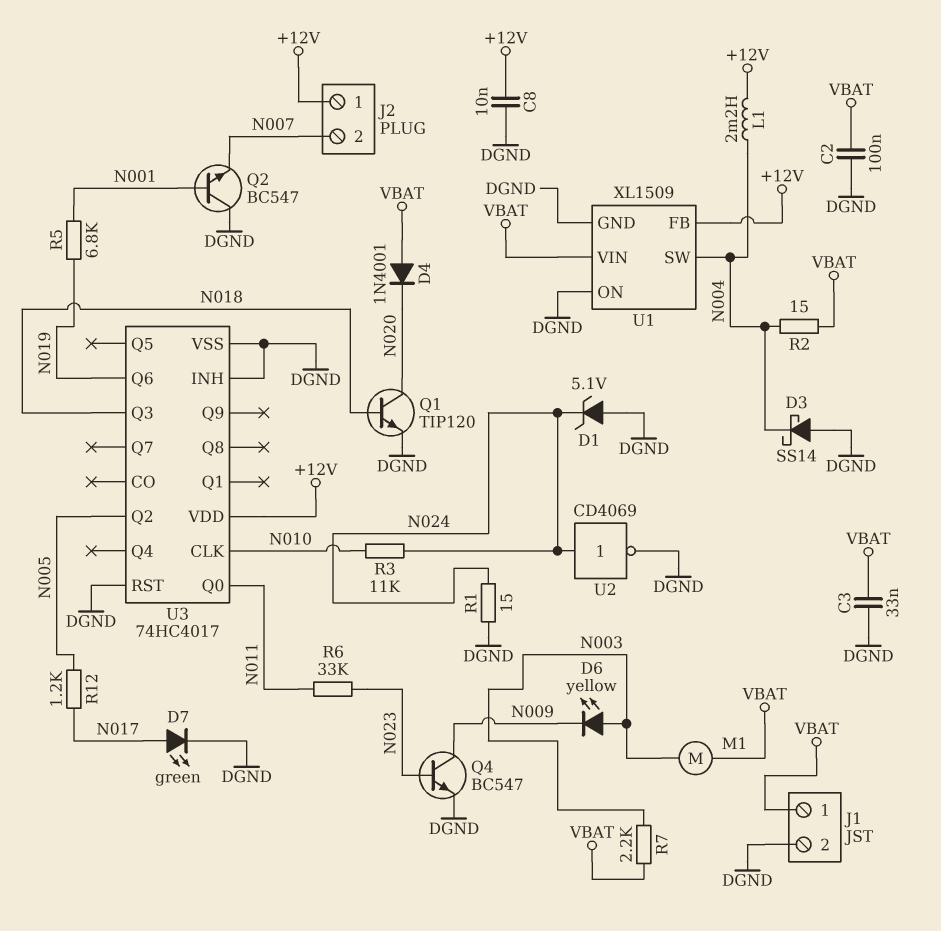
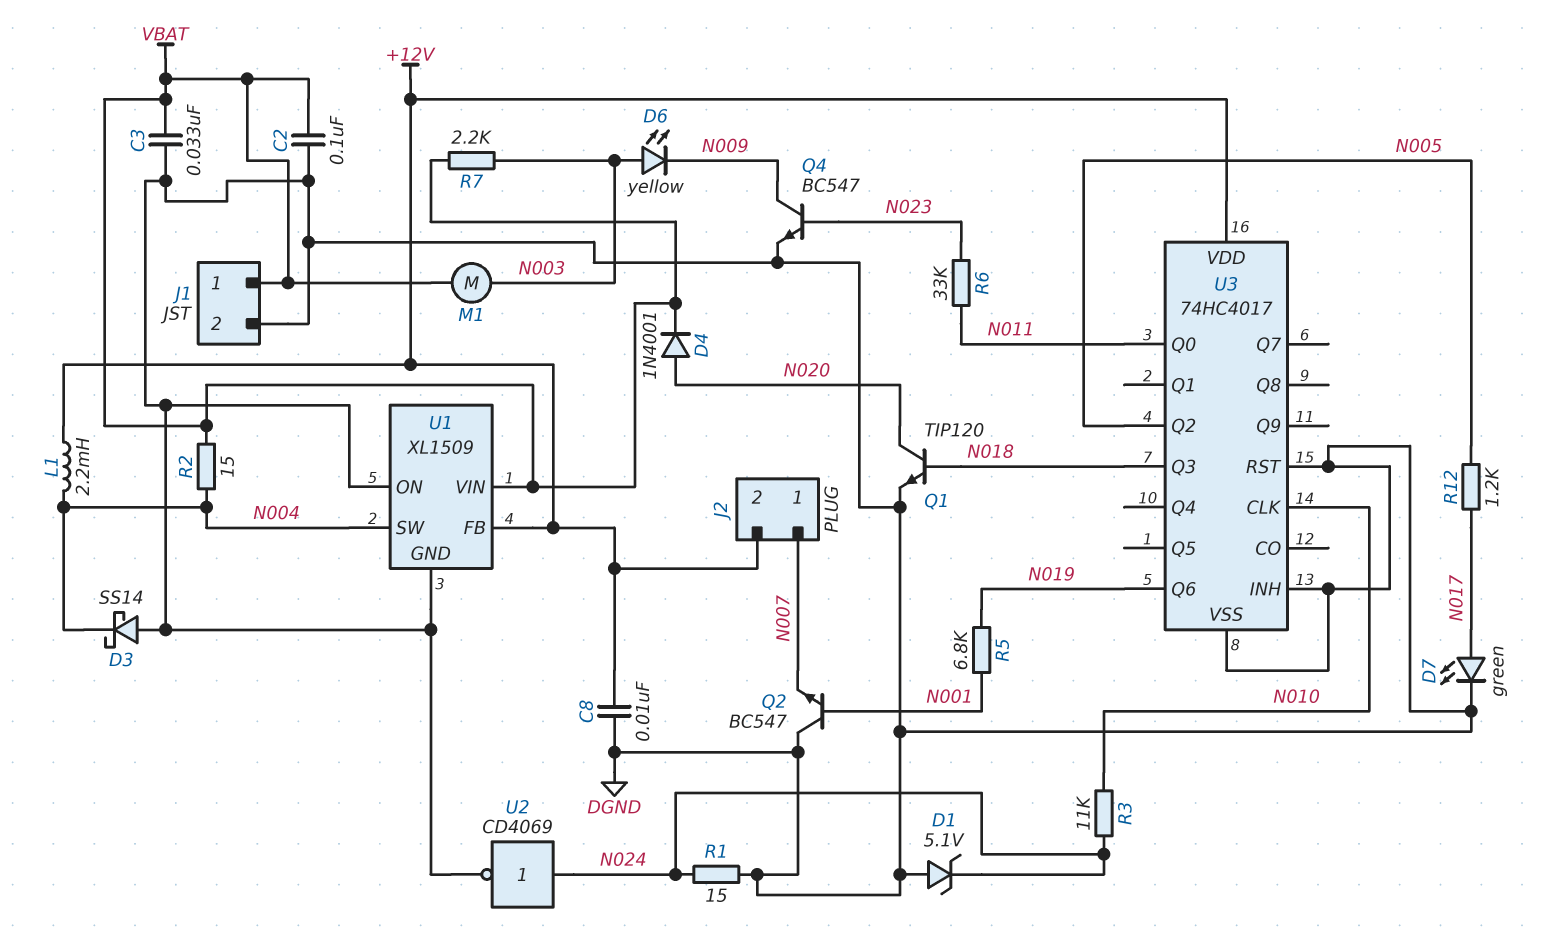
D4: diode 1N4001 (A VBAT, K N020) -> diode 1N4001 (A N020, K VBAT)
J2 pin 1: +12V -> N007
J2 pin 2: N007 -> +12V

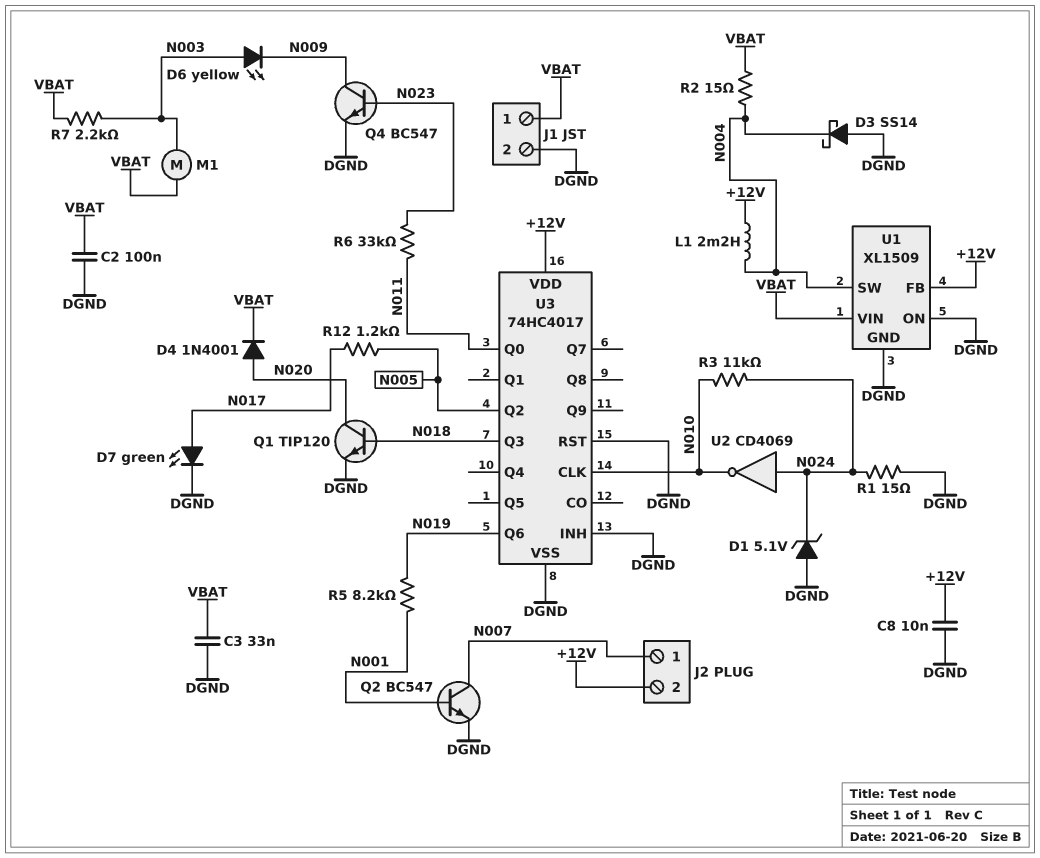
Q2: NPN BC547 (B N001, C DGND, E N007) -> NPN BC547 (B N001, C N007, E DGND)
R5: 6.8k (N001, N019) -> 8.2k (N001, N019)
U2: NOT CD4069 (in N024, out DGND) -> NOT CD4069 (in N024, out N010)

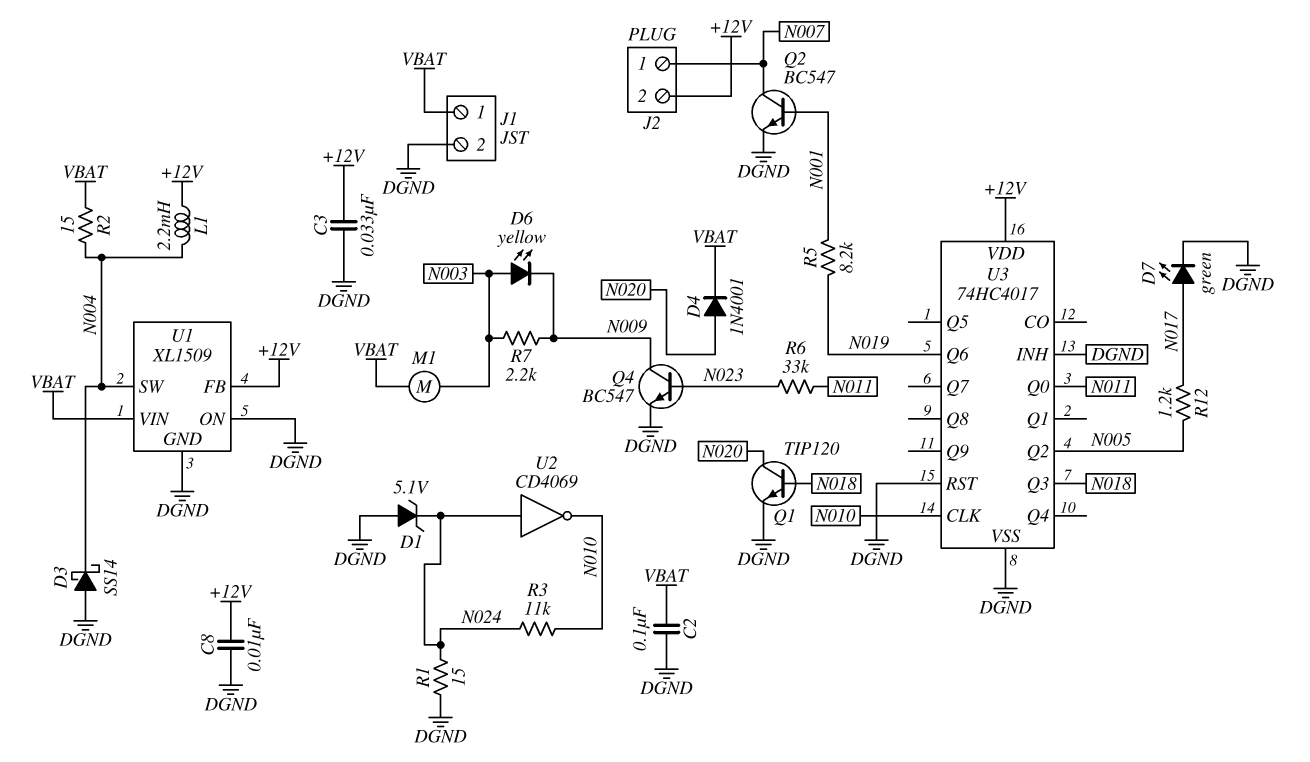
C3: 33nF (DGND, VBAT) -> 33nF (+12V, DGND)
R7: 2.2k (N003, VBAT) -> 2.2k (N003, N009)

